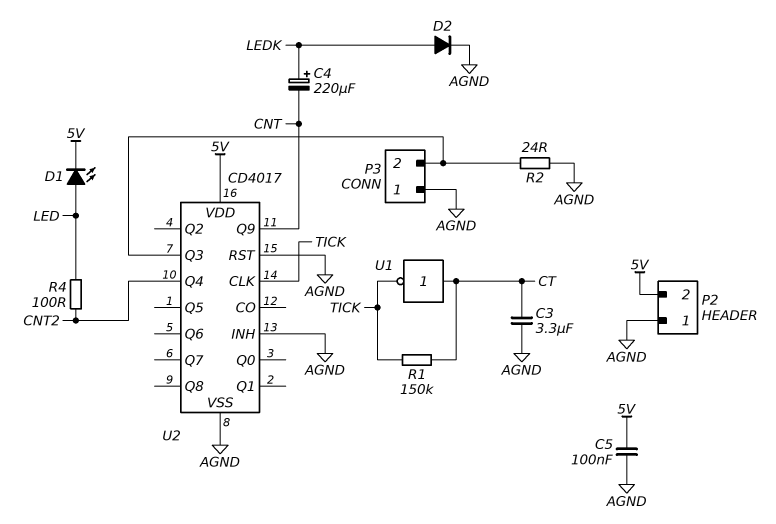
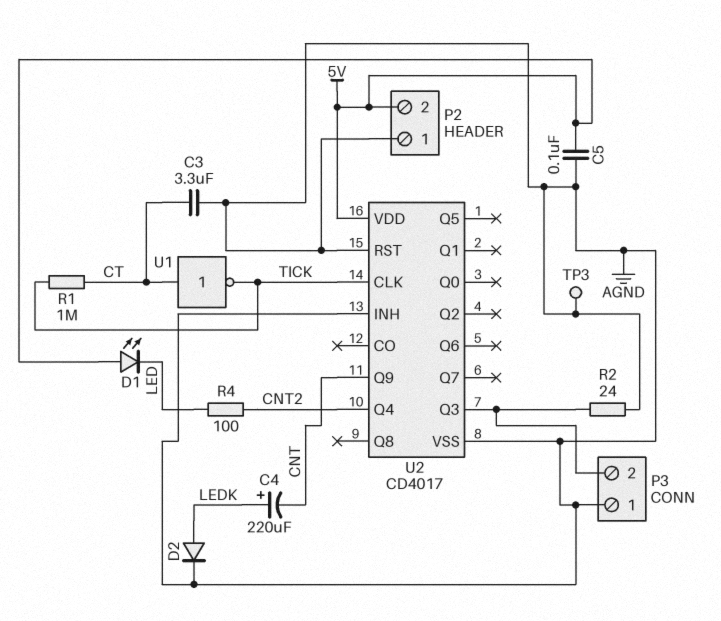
D1: LED (A LED, K 5V) -> LED (A 5V, K LED)
R1: 150k (CT, TICK) -> 1M (CT, TICK)
TP3: none -> test point (AGND)

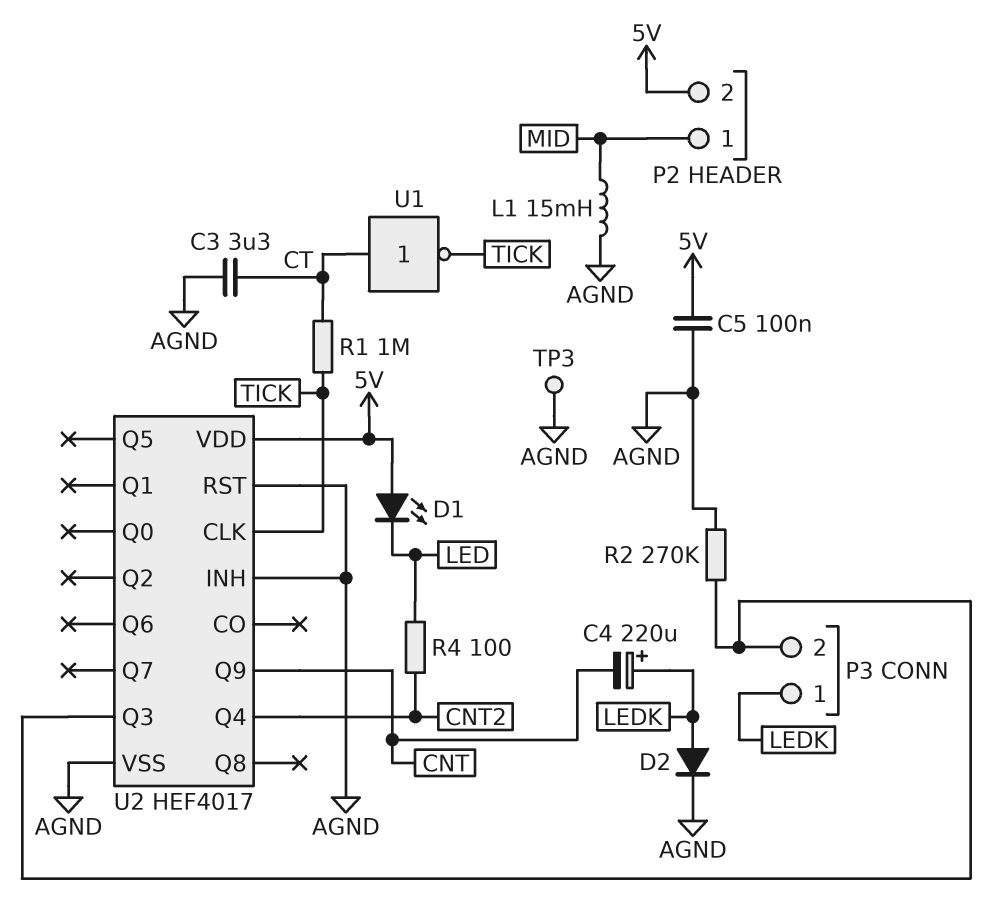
L1: none -> 15mH (AGND, MID)
P2 pin 1: AGND -> MID
P3 pin 1: AGND -> LEDK
R2: 24 (AGND, P3/2) -> 270k (AGND, P3/2)
U2: CD4017 -> HEF4017

